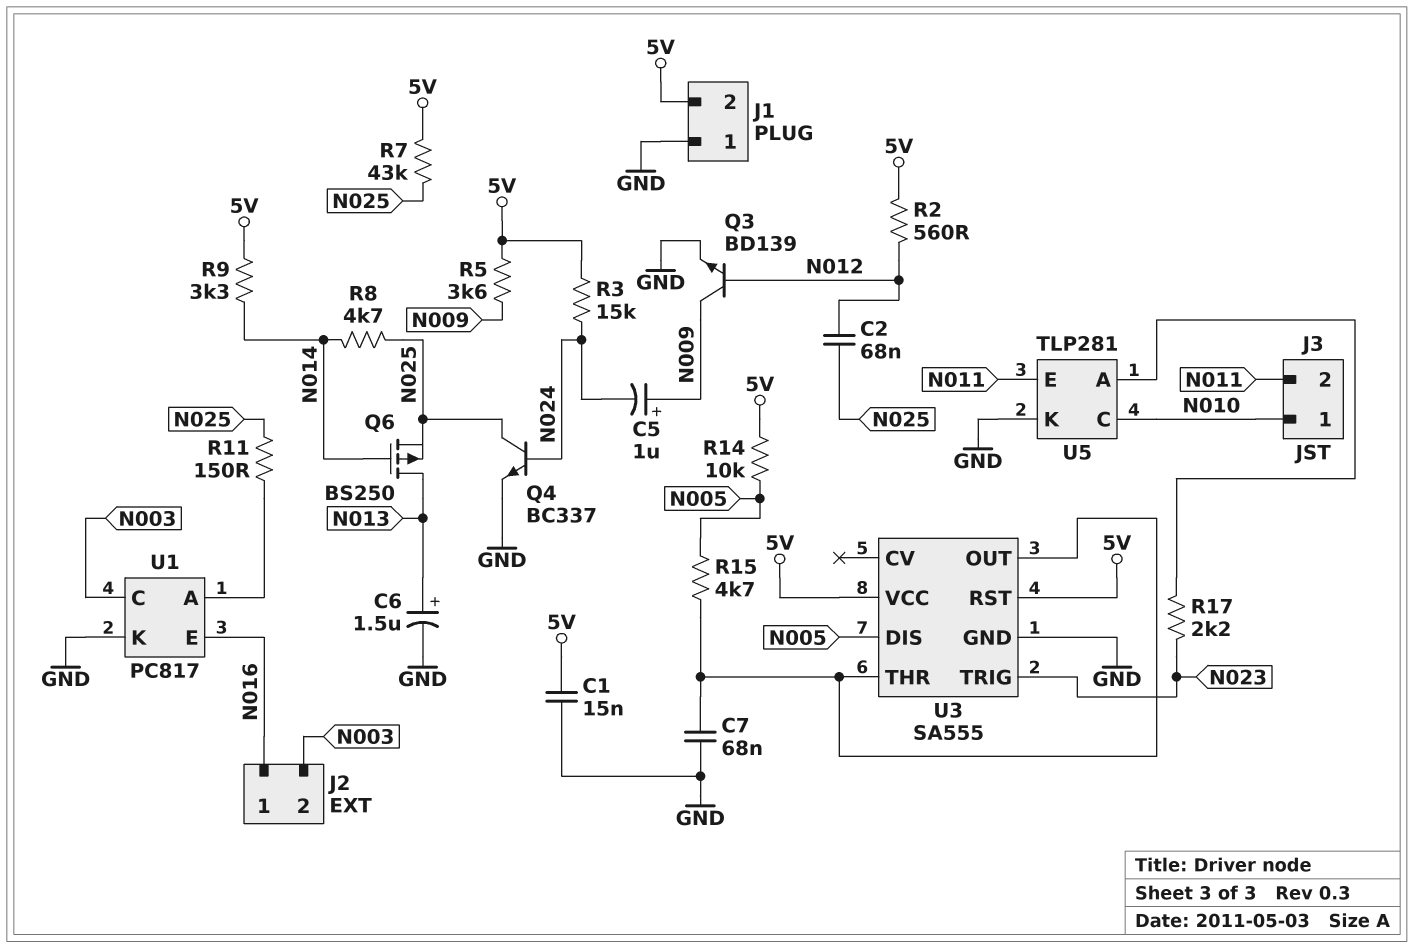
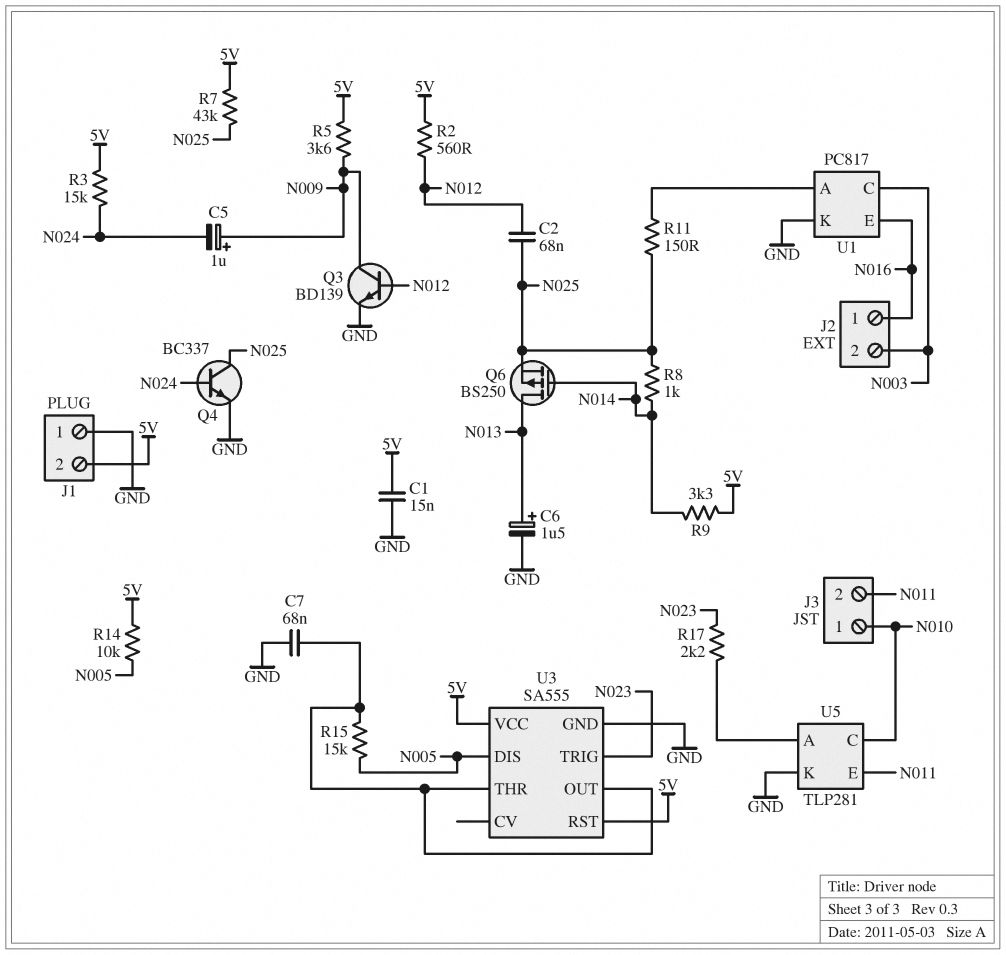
R8: 4.7k (N014, N025) -> 1k (N014, N025)
R15: 4.7k (N005, U3/OUT) -> 15k (N005, U3/OUT)

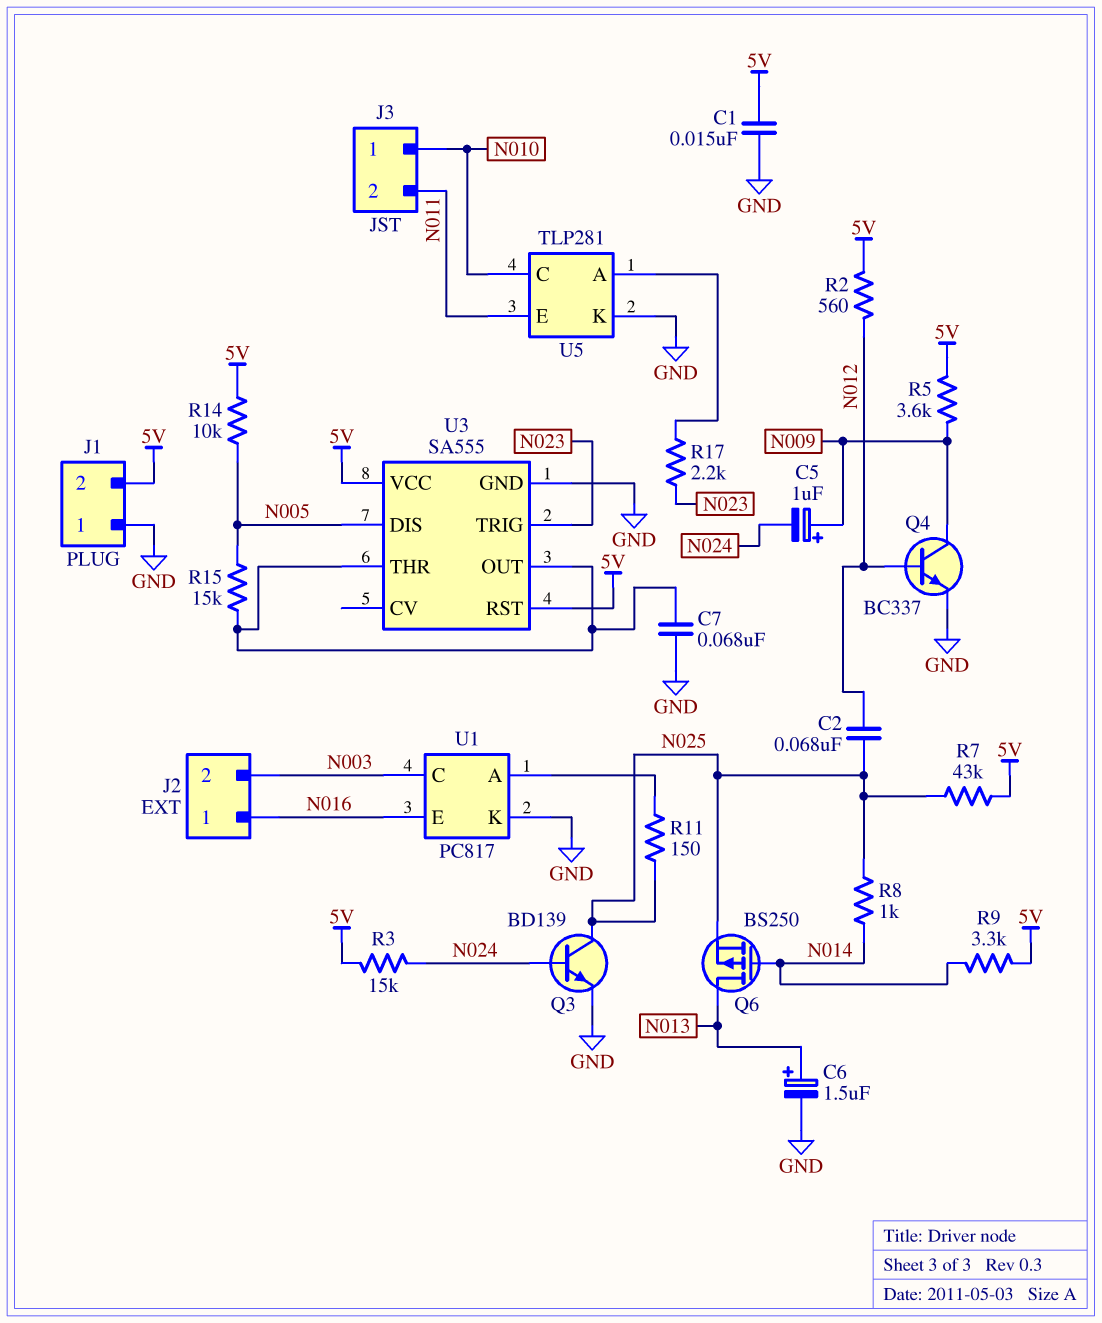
Q3: NPN BD139 (B N012, C N009, E GND) -> NPN BD139 (B N024, C N025, E GND)
Q4: NPN BC337 (B N024, C N025, E GND) -> NPN BC337 (B N012, C N009, E GND)

